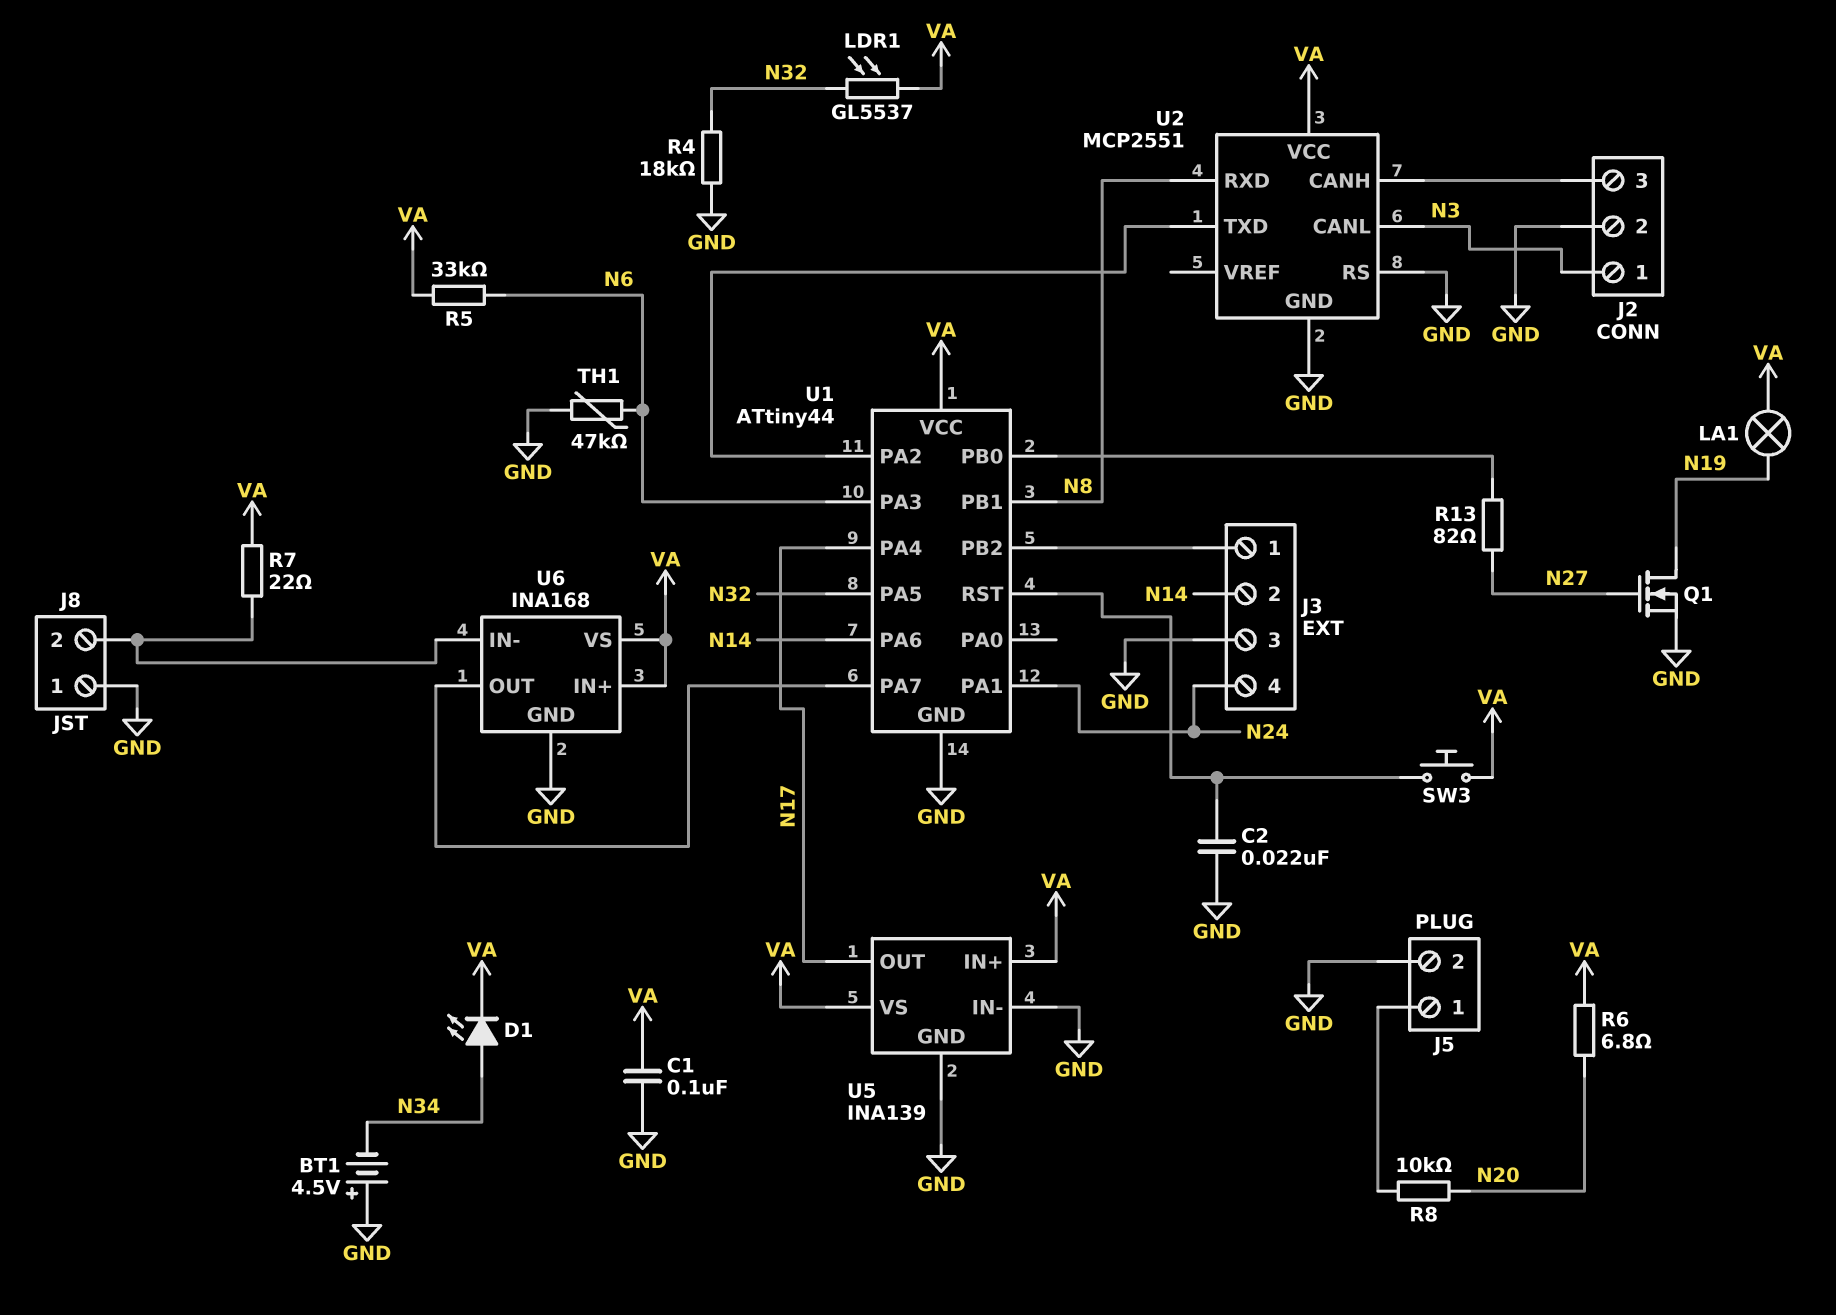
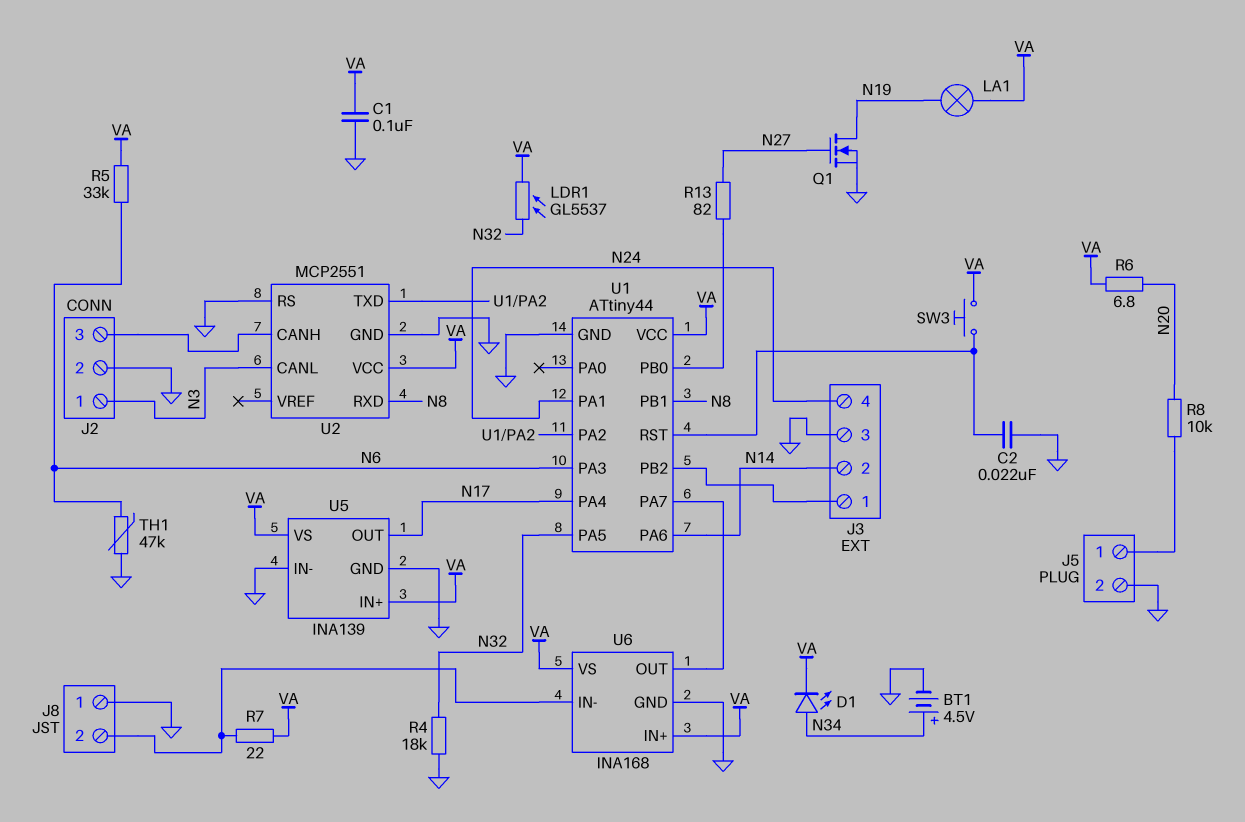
BT1: 4.5V (plus GND, minus N34) -> 4.5V (plus N34, minus GND)

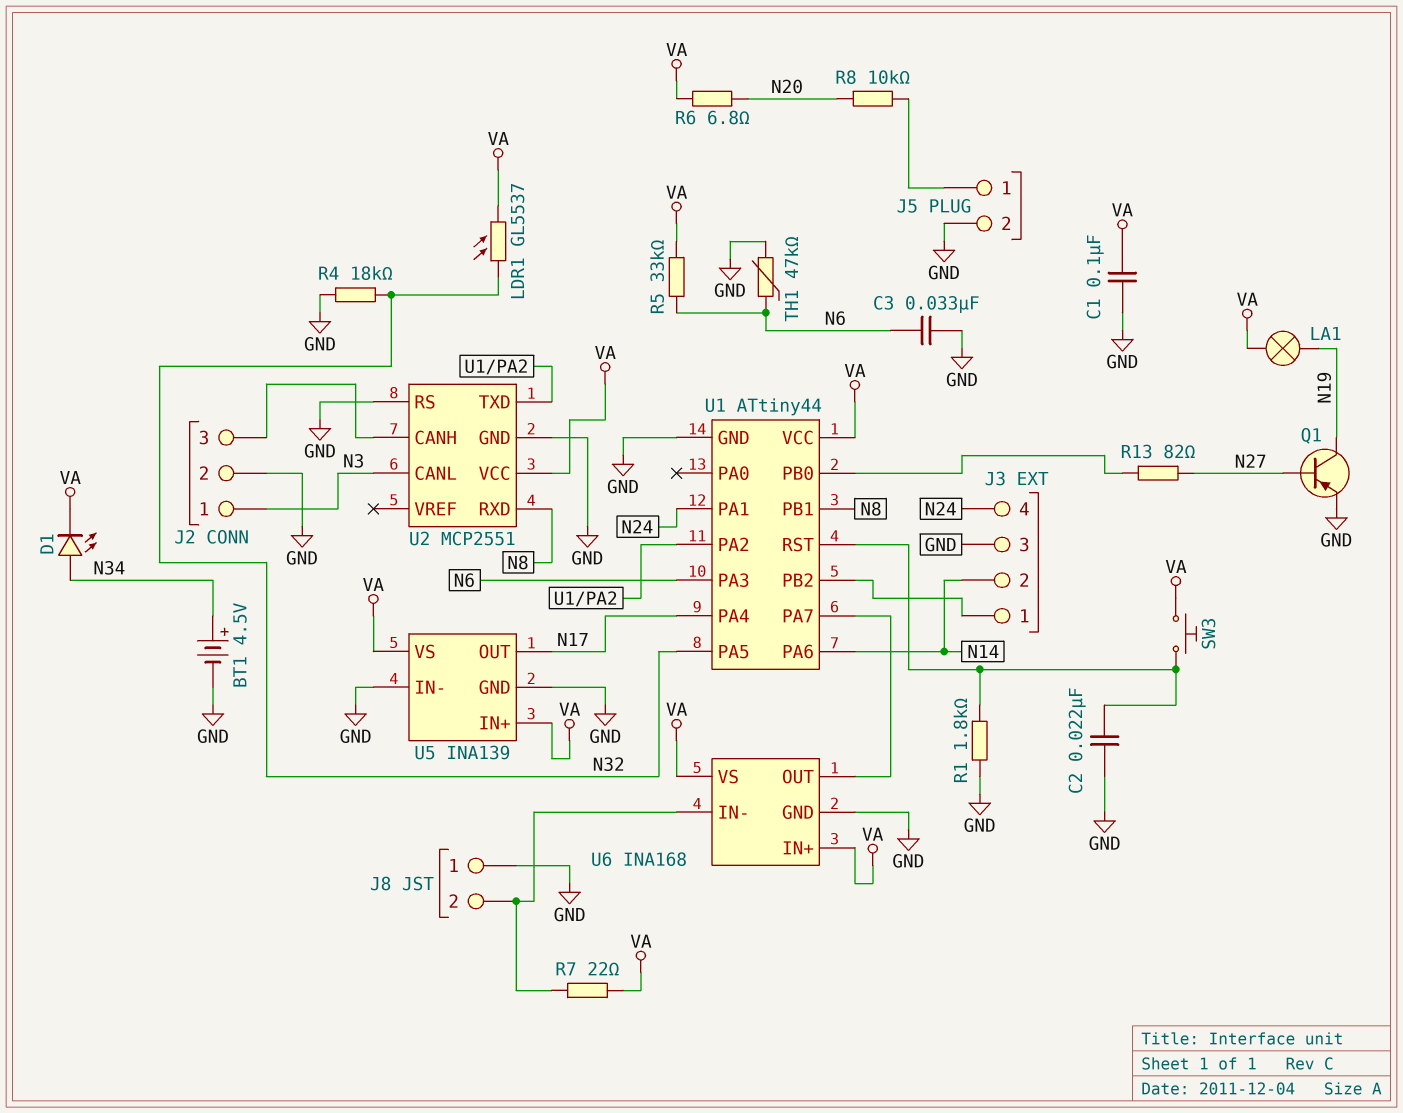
C3: none -> 33nF (GND, N6)
Q1: NMOS (G N27, D N19, S GND) -> PNP (B N27, C N19, E GND)
R1: none -> 1.8k (GND, U1/RST)

